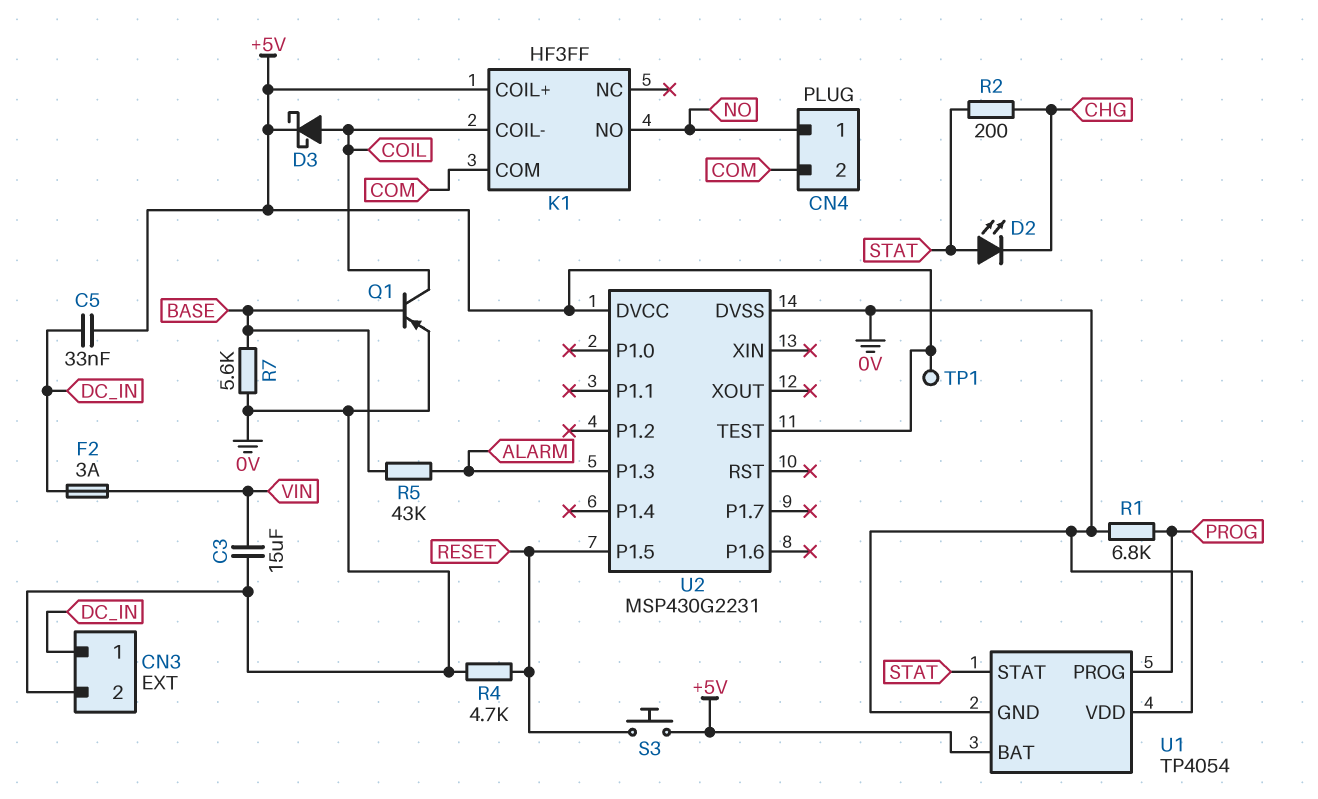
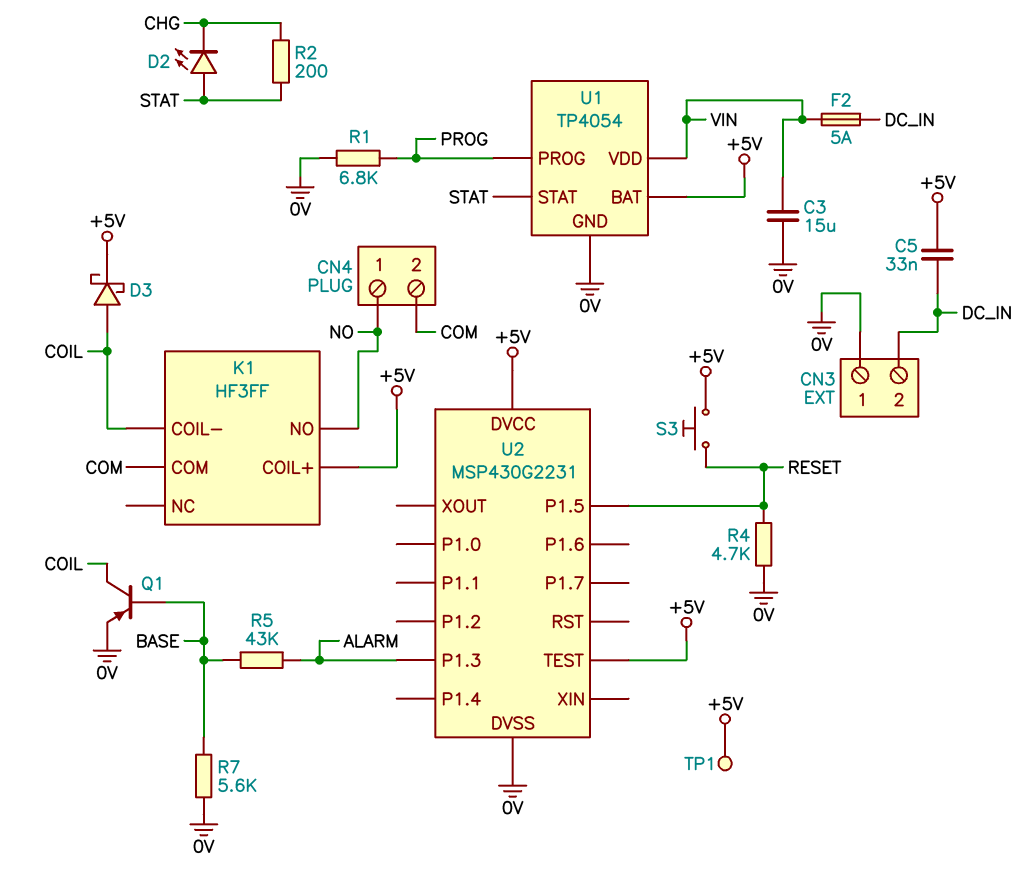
CN3 pin 1: DC_IN -> 0V
CN3 pin 2: 0V -> DC_IN
F2: 3A (DC_IN, VIN) -> 5A (DC_IN, VIN)
U1 pin VDD: 0V -> VIN

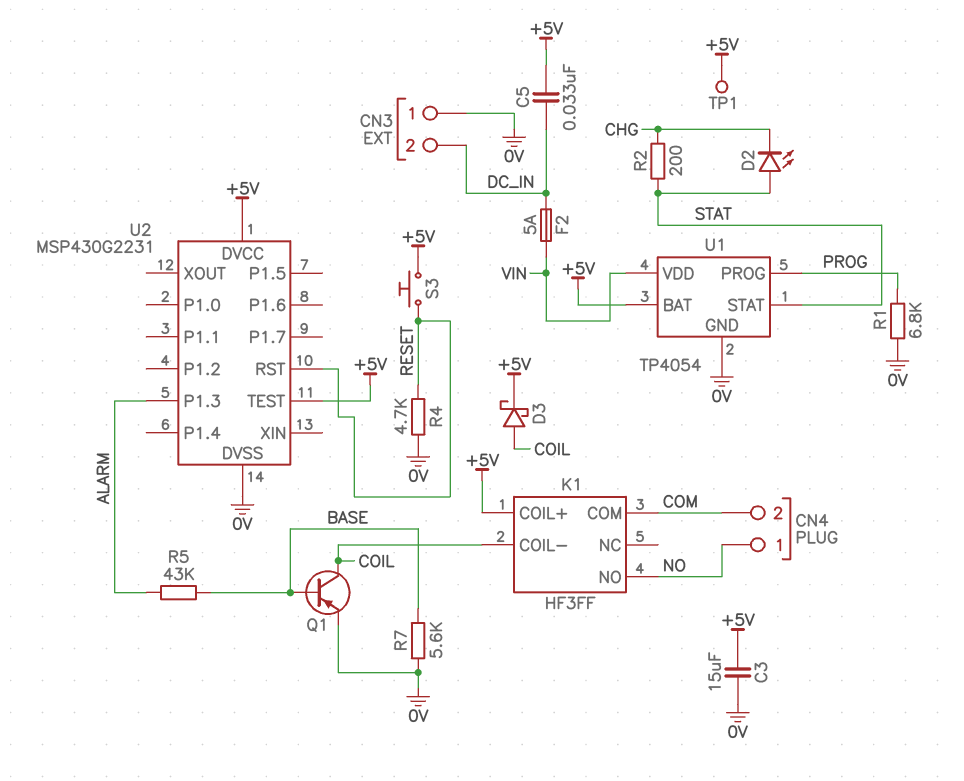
C3: 15uF (0V, VIN) -> 15uF (+5V, 0V)
U2 pin P1.5: RESET -> none
U2 pin RST: none -> RESET

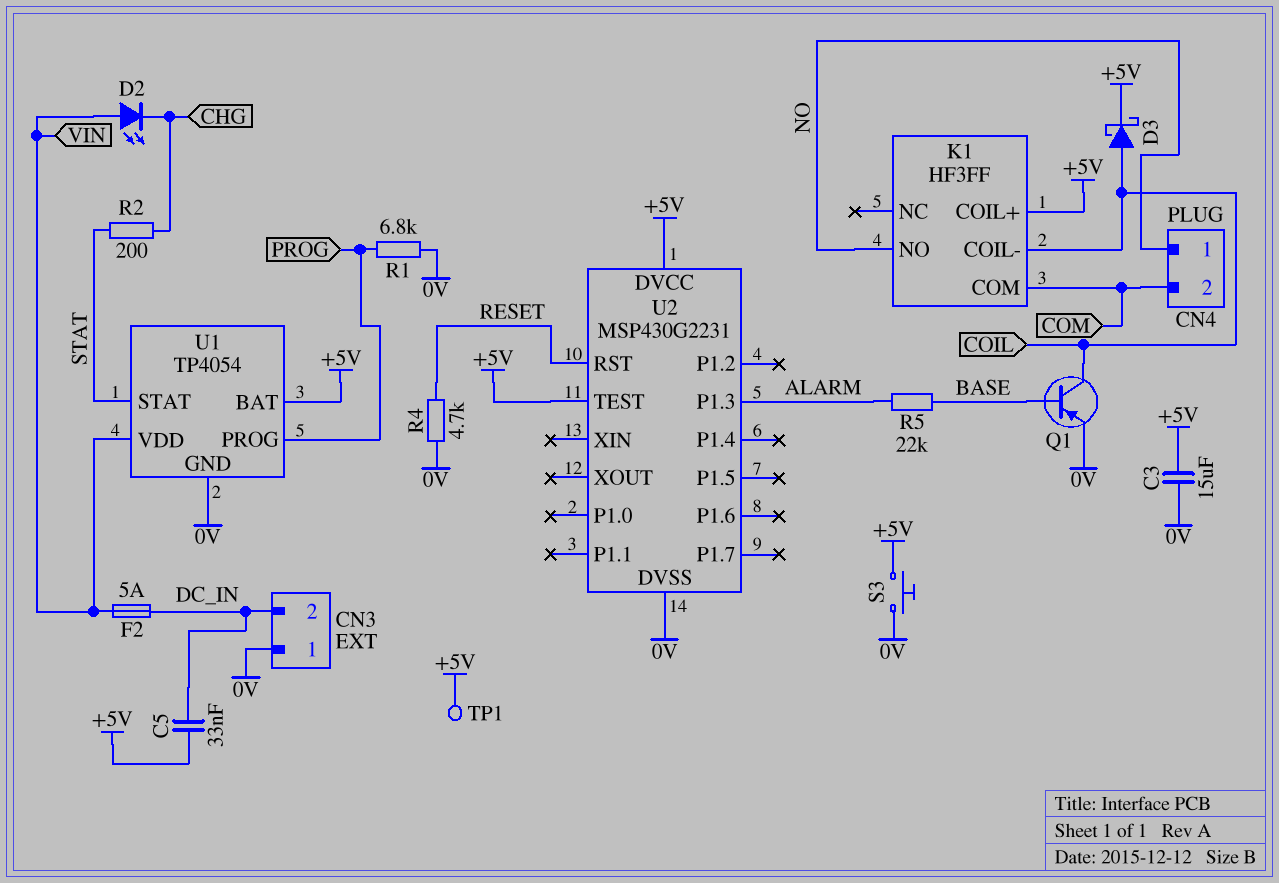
D2: LED (A STAT, K CHG) -> LED (A VIN, K CHG)
R5: 43k (ALARM, BASE) -> 22k (ALARM, BASE)
R7: 5.6k (0V, BASE) -> none
S3: button (+5V, RESET) -> button (+5V, 0V)

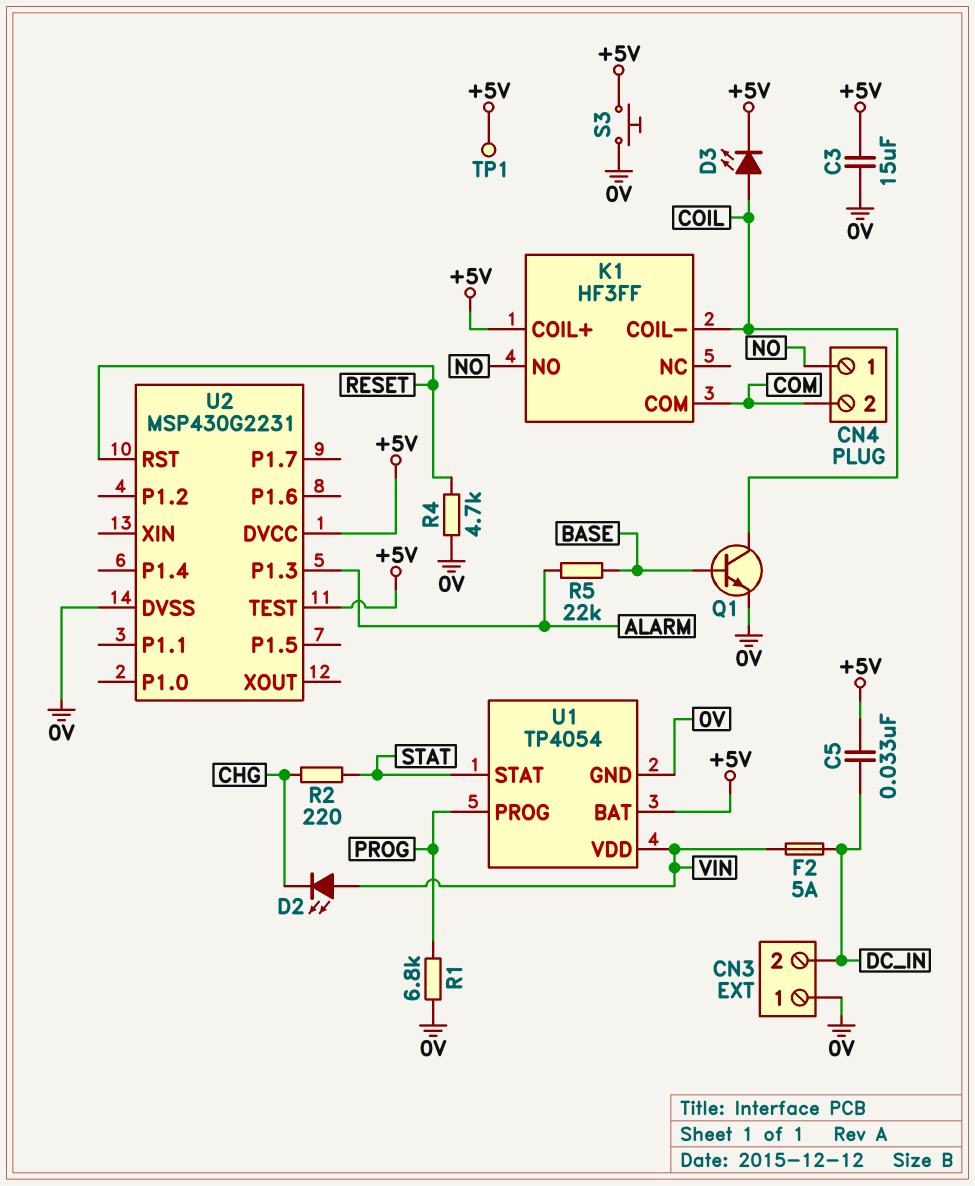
D3: schottky (A COIL, K +5V) -> LED (A COIL, K +5V)
Q1: PNP (B BASE, C COIL, E 0V) -> NPN (B BASE, C COIL, E 0V)
R2: 200 (CHG, STAT) -> 220 (CHG, STAT)

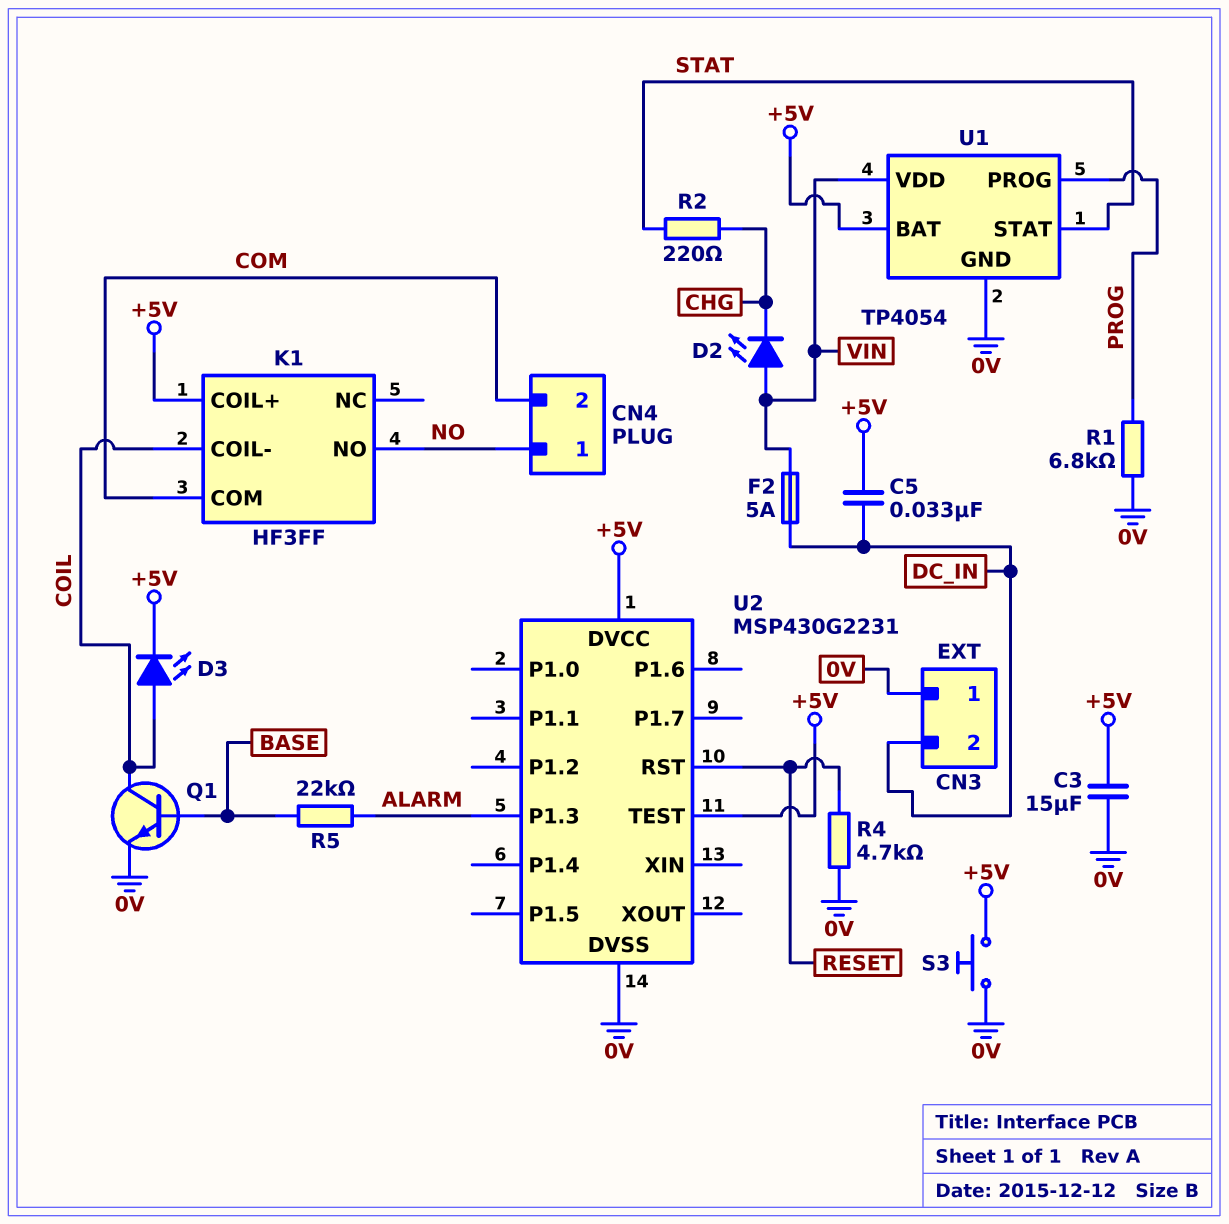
TP1: test point (+5V) -> none

